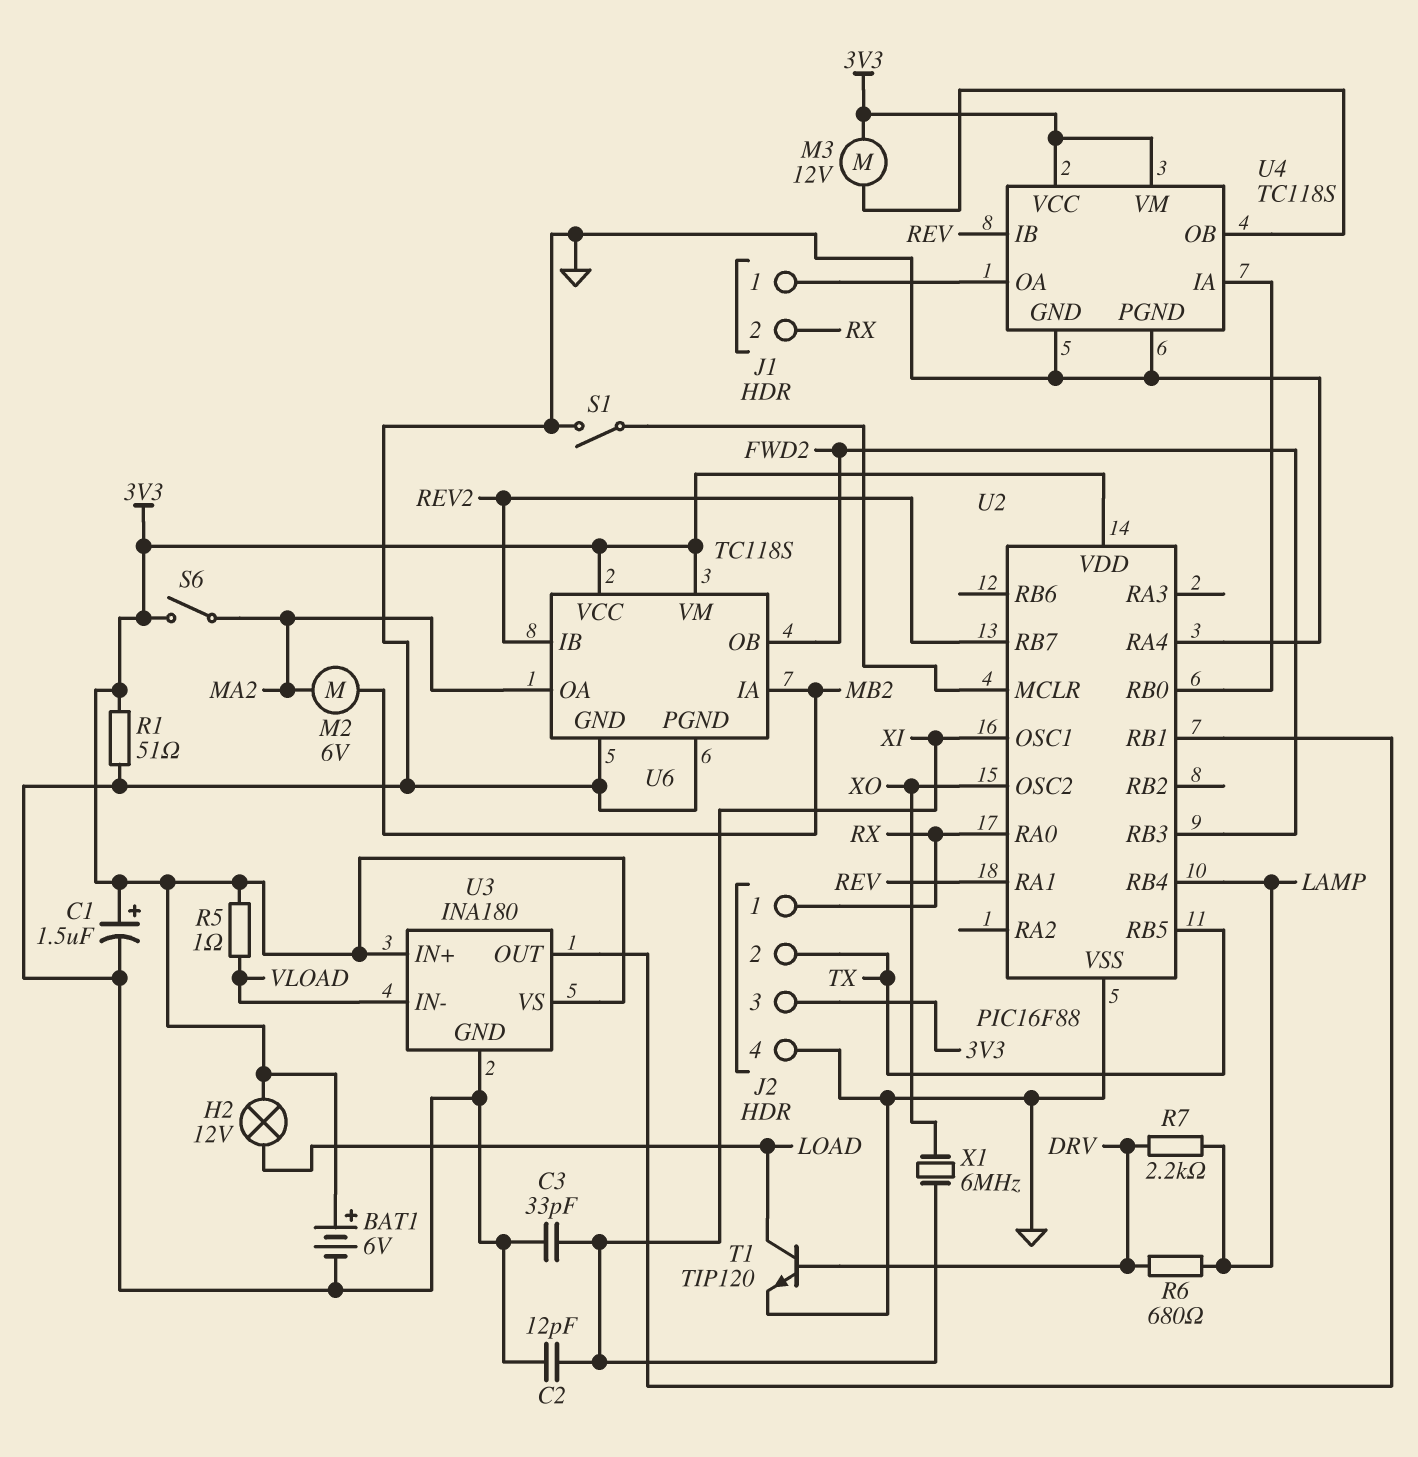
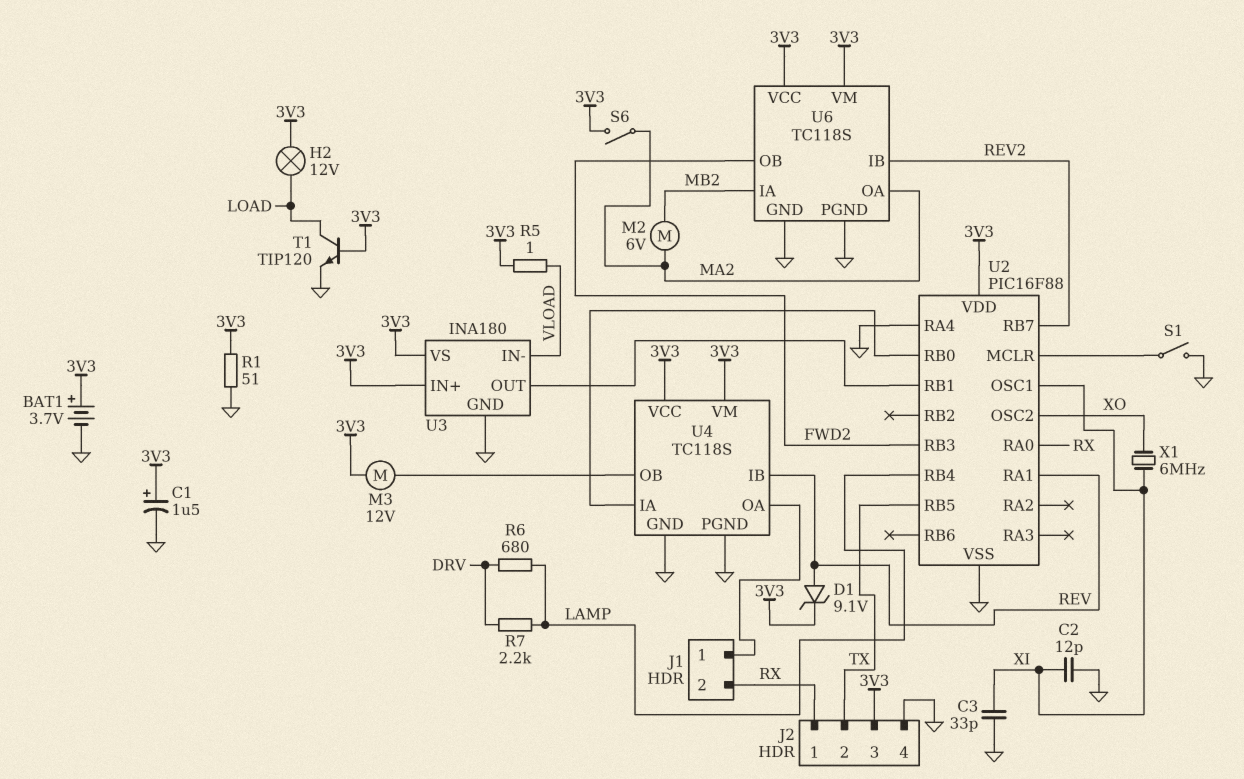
BAT1: 6V (plus 3V3, minus GND) -> 3.7V (plus 3V3, minus GND)
D1: none -> zener 9.1V (A REV, K 3V3)
T1: NPN TIP120 (B DRV, C LOAD, E GND) -> NPN TIP120 (B 3V3, C LOAD, E GND)

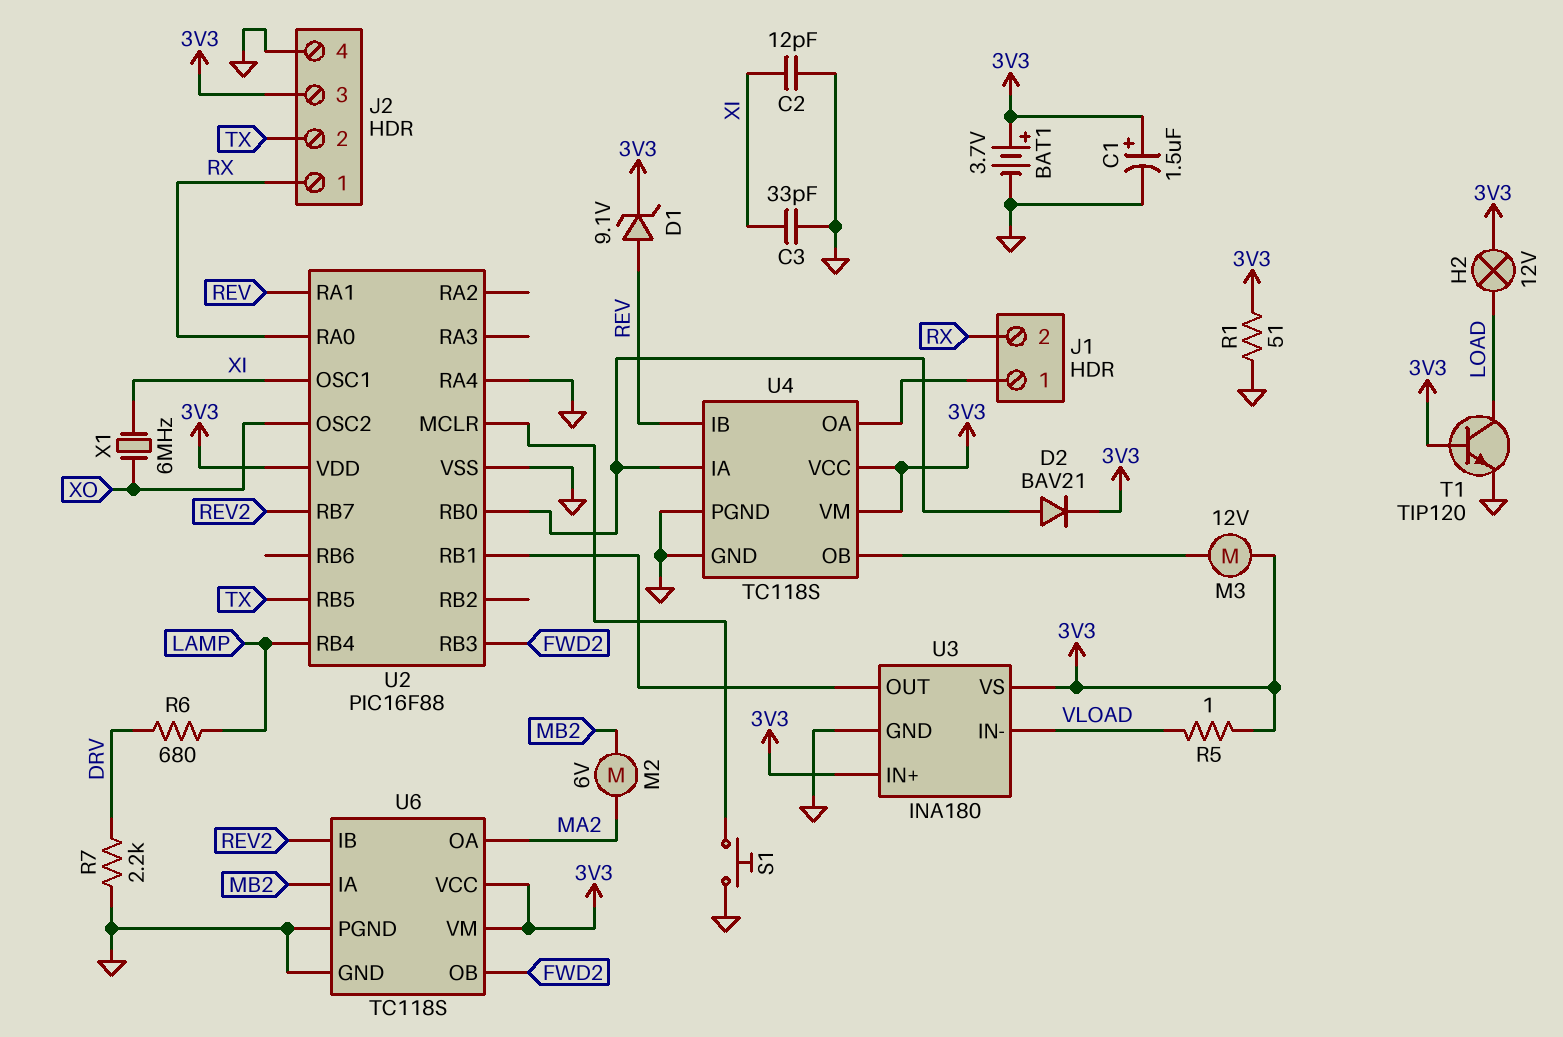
D2: none -> diode BAV21 (A U2/RB0, K 3V3)
R7: 2.2k (DRV, LAMP) -> 2.2k (DRV, GND)
S1: switch (GND, U2/MCLR) -> button (GND, U2/MCLR)
S6: switch (3V3, MA2) -> none

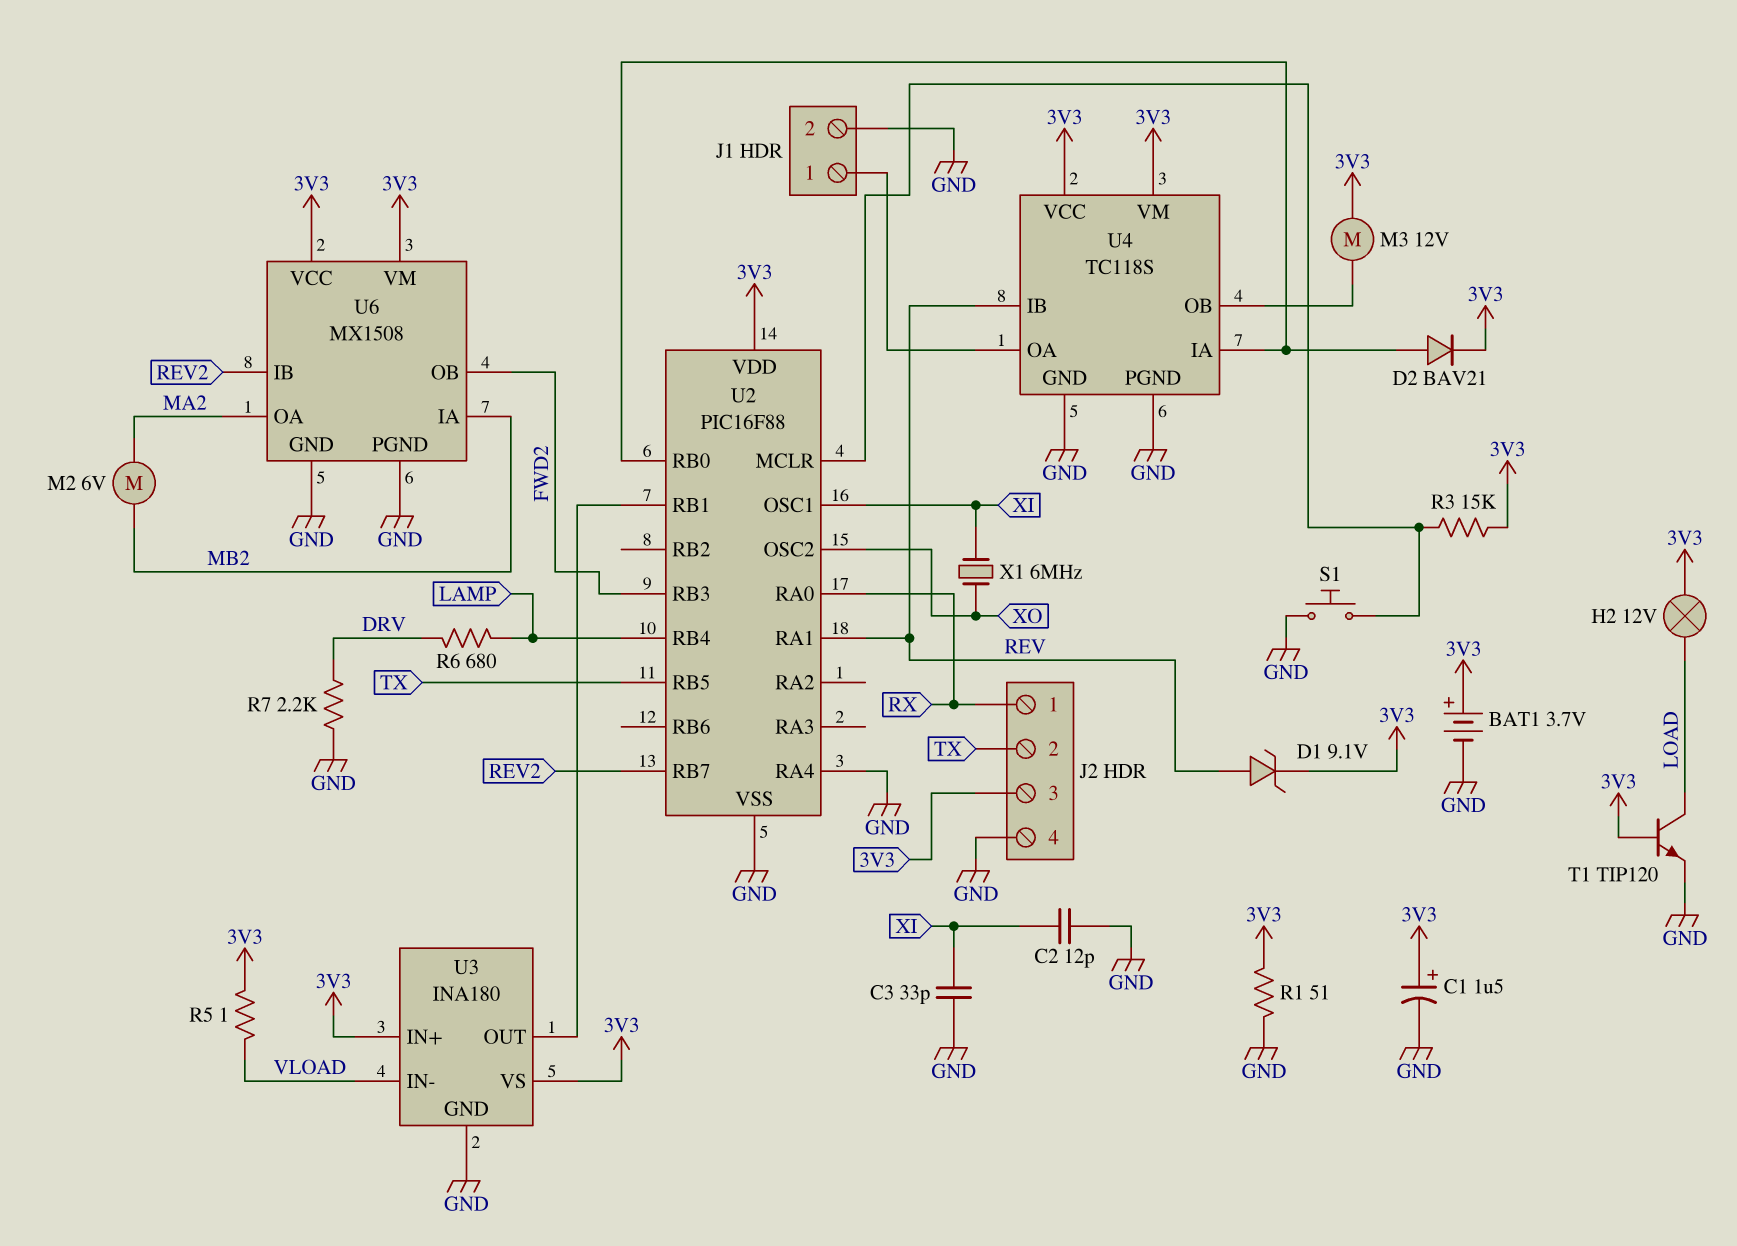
J1 pin 2: RX -> GND
R3: none -> 15k (3V3, U2/MCLR)
U6: TC118S -> MX1508

